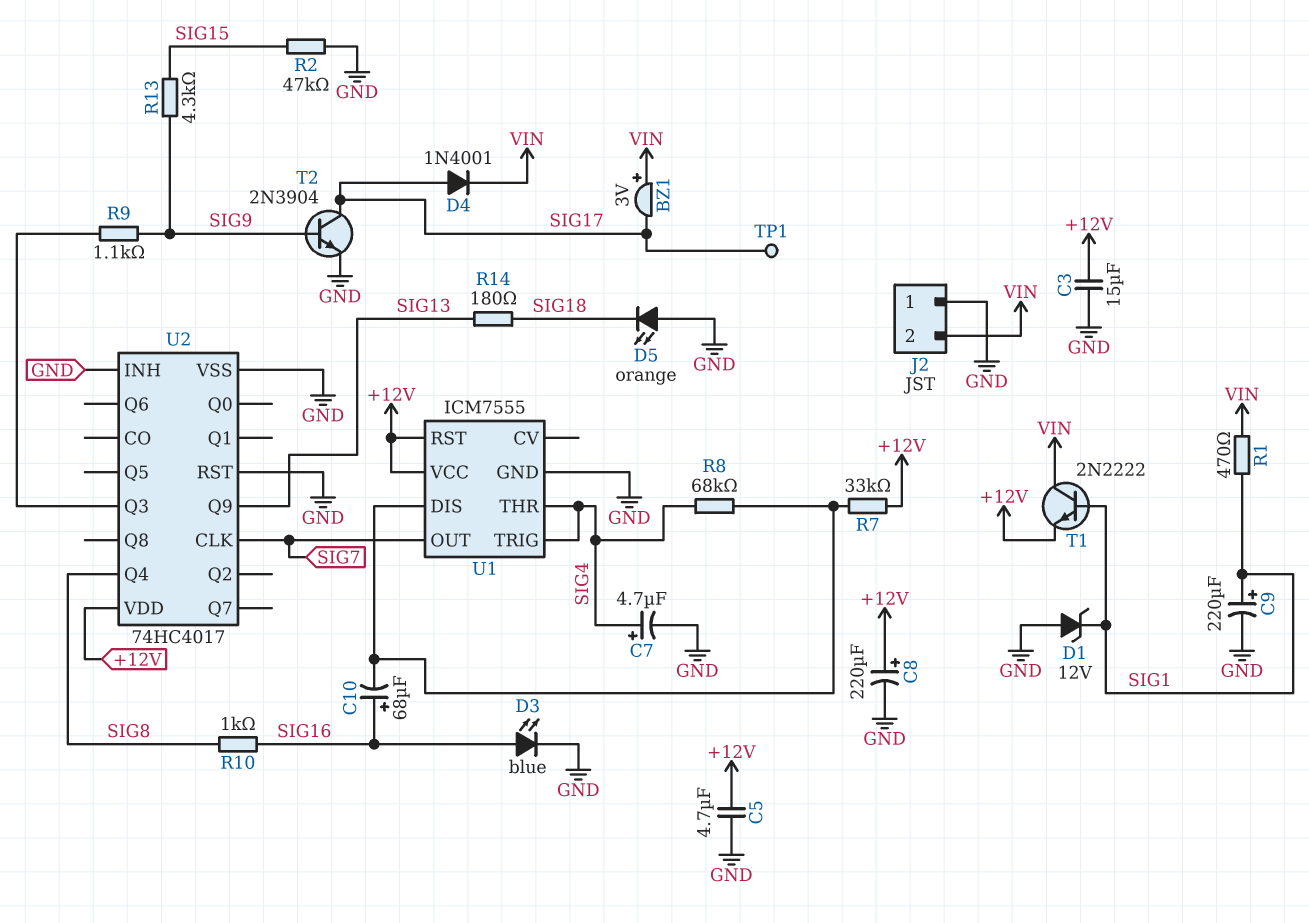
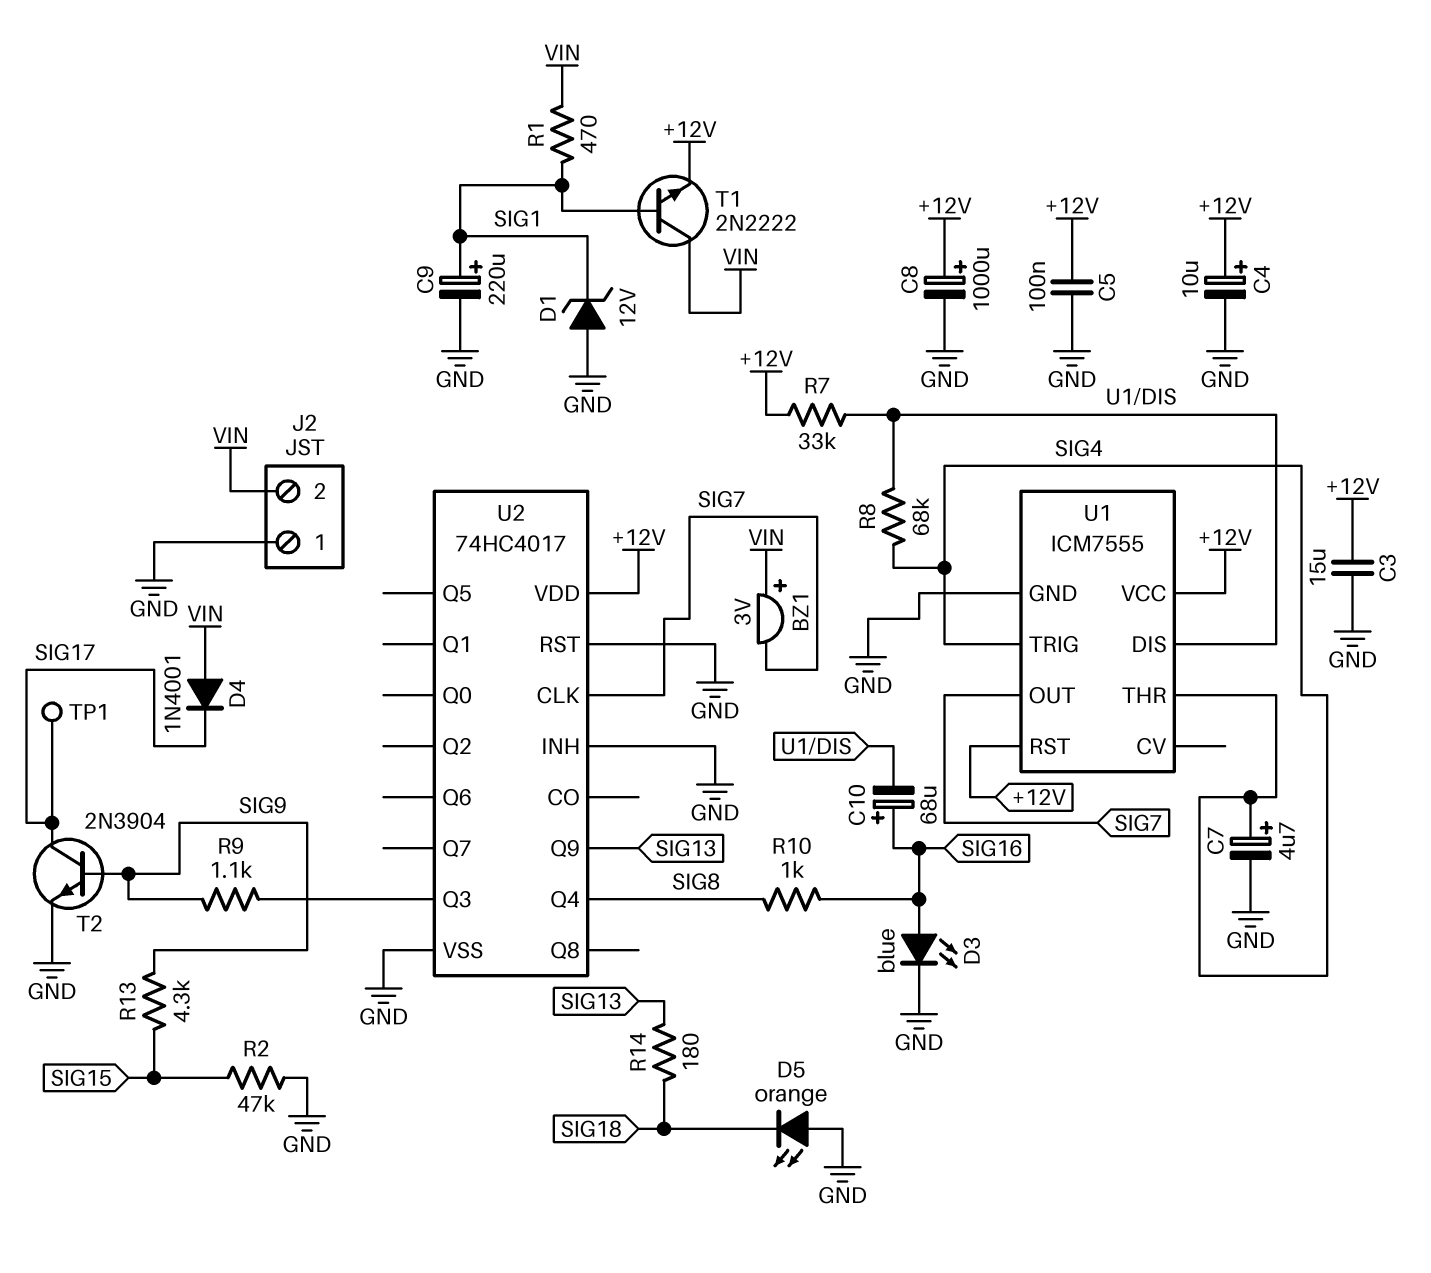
BZ1: buzzer 3V (plus VIN, minus SIG17) -> buzzer 3V (plus VIN, minus SIG7)
C4: none -> 10uF (plus +12V, minus GND)
C5: 4.7uF (+12V, GND) -> 100nF (+12V, GND)
C8: 220uF (plus +12V, minus GND) -> 1000uF (plus +12V, minus GND)
D4: diode 1N4001 (A SIG17, K VIN) -> diode 1N4001 (A VIN, K SIG17)

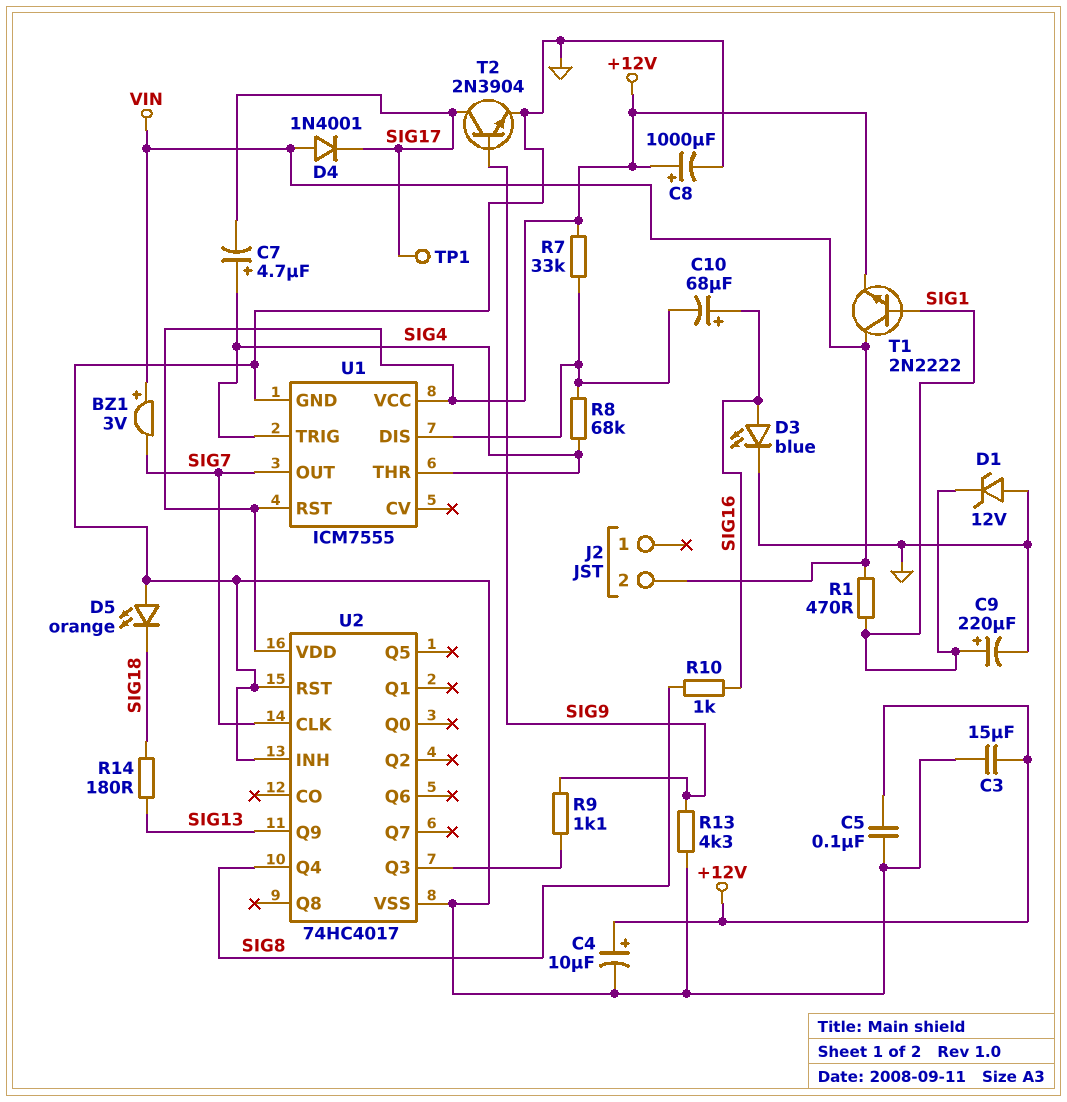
C7: 4.7uF (plus SIG4, minus GND) -> 4.7uF (plus SIG4, minus SIG17)
J2 pin 1: GND -> none
R2: 47k (GND, SIG15) -> none
R13: 4.3k (SIG9, SIG15) -> 4.3k (GND, SIG9)

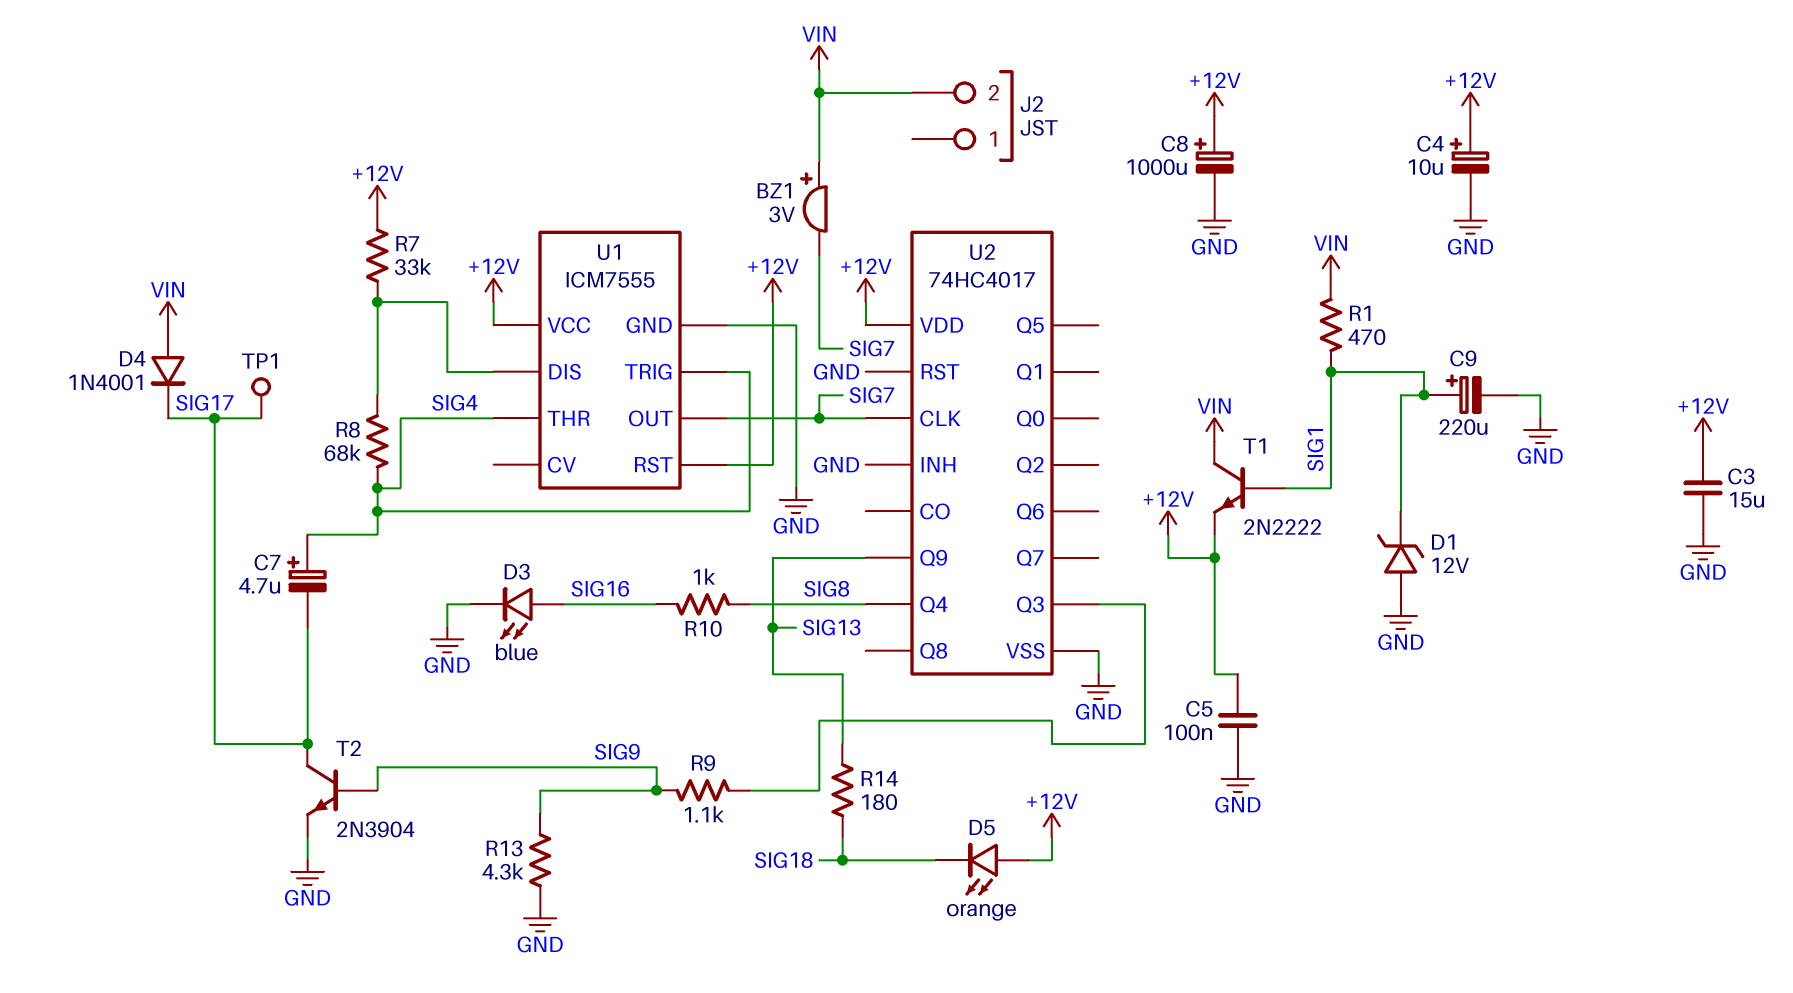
C10: 68uF (plus SIG16, minus U1/DIS) -> none
D5: LED orange (A GND, K SIG18) -> LED orange (A +12V, K SIG18)

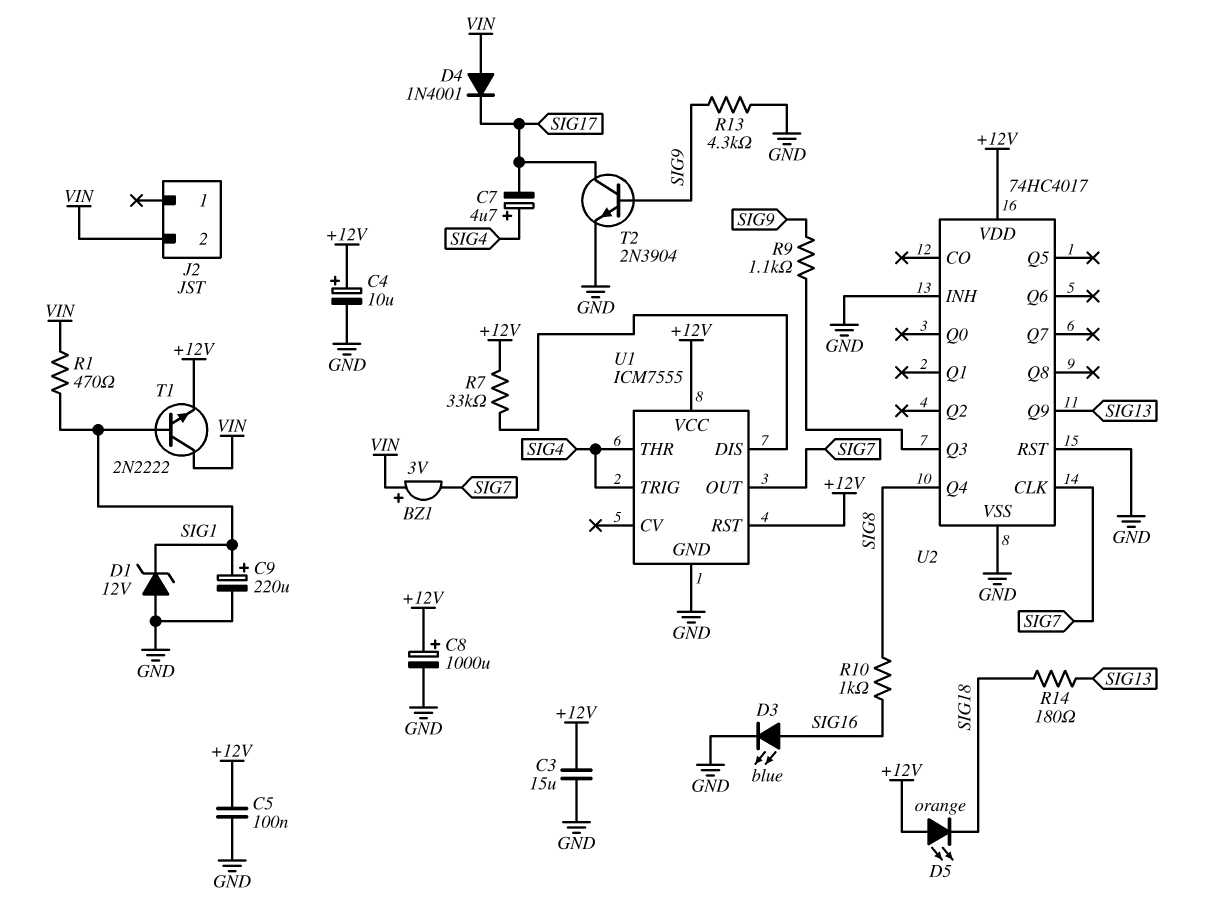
R8: 68k (SIG4, U1/DIS) -> none
TP1: test point (SIG17) -> none

